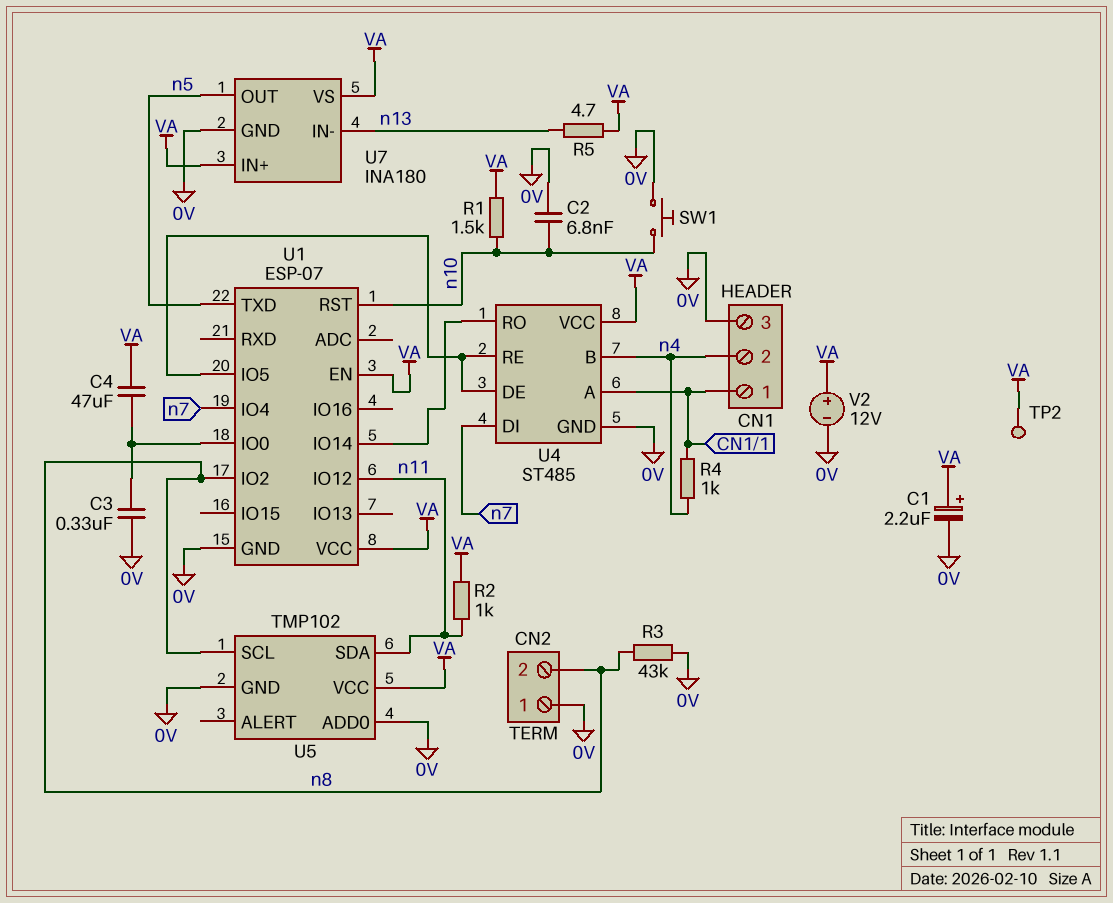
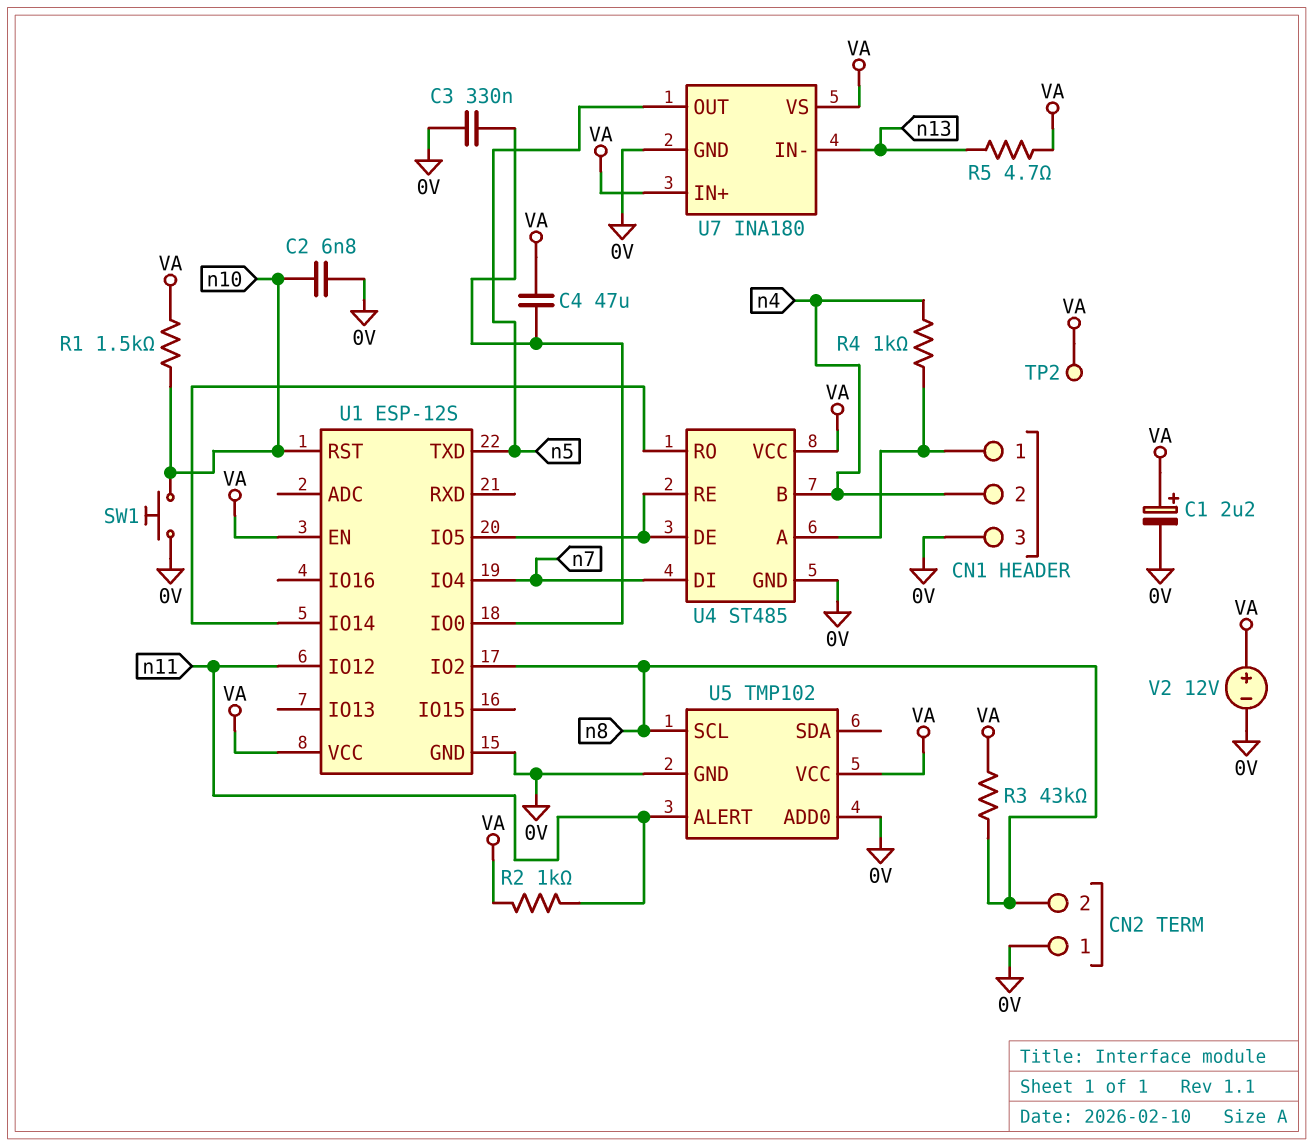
R3: 43k (0V, n8) -> 43k (VA, n8)
U1: ESP-07 -> ESP-12S
U5 pin ALERT: none -> n11
U5 pin SDA: n11 -> none

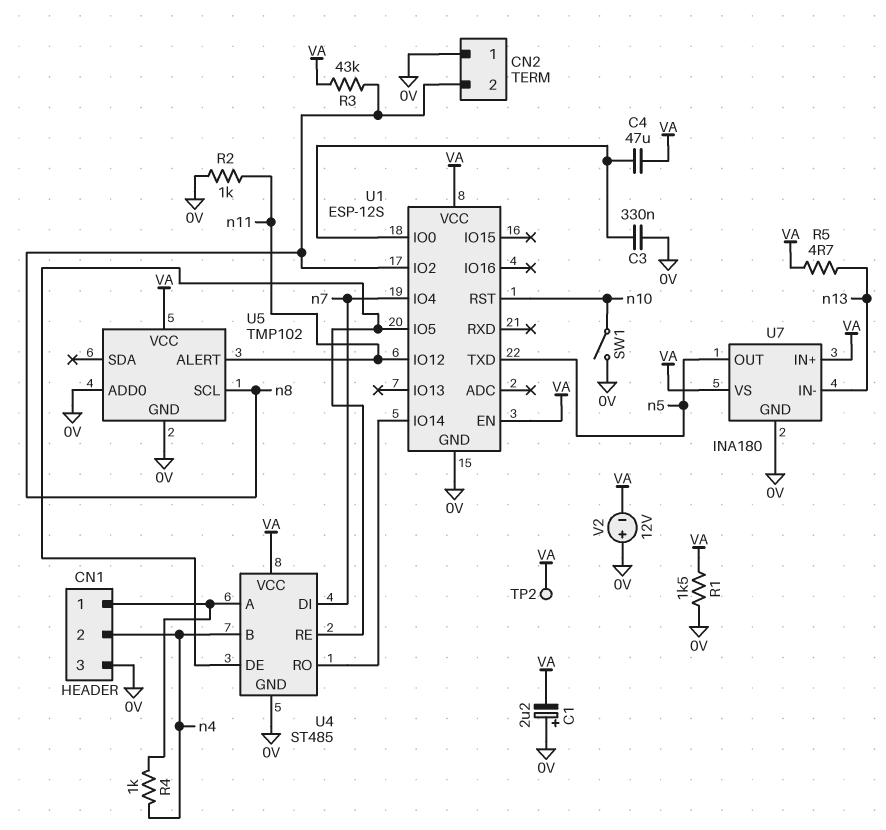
C1: 2.2uF (plus VA, minus 0V) -> 2.2uF (plus 0V, minus VA)
C2: 6.8nF (0V, n10) -> none
R1: 1.5k (VA, n10) -> 1.5k (0V, VA)
R2: 1k (VA, n11) -> 1k (0V, n11)
SW1: button (0V, n10) -> switch (0V, n10)
V2: 12V (plus VA, minus 0V) -> 12V (plus 0V, minus VA)

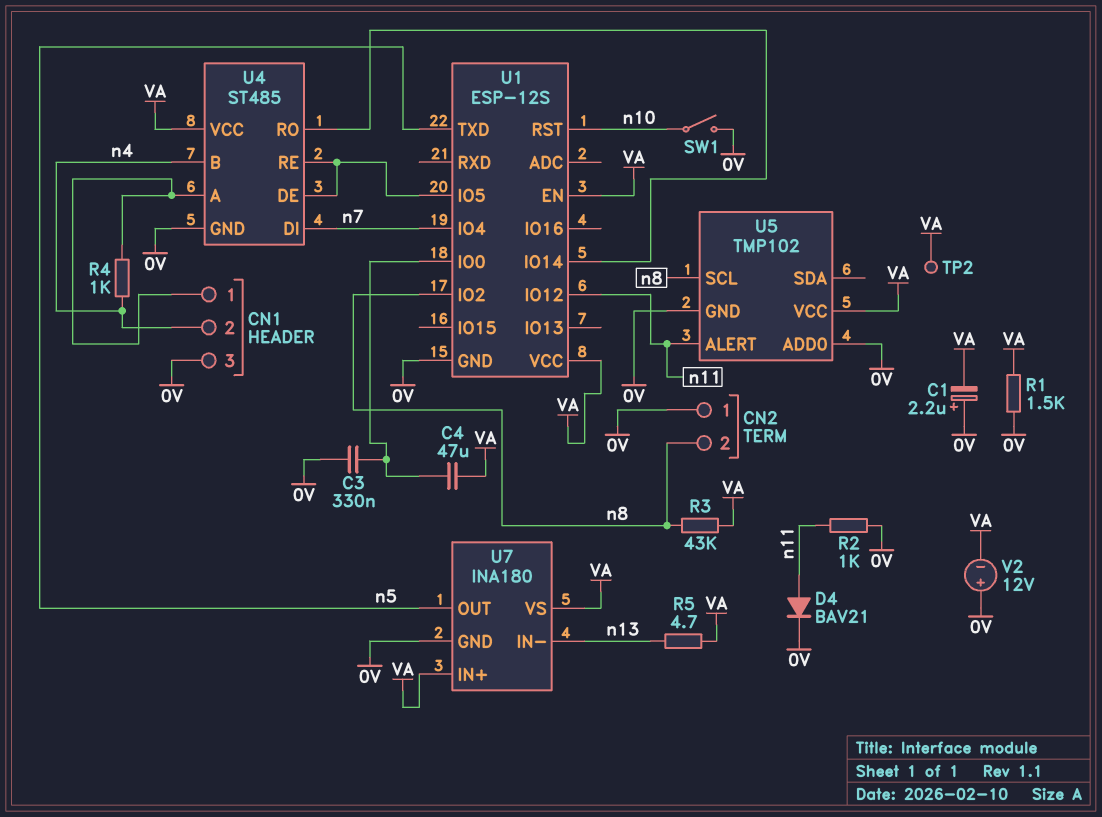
D4: none -> diode BAV21 (A n11, K 0V)

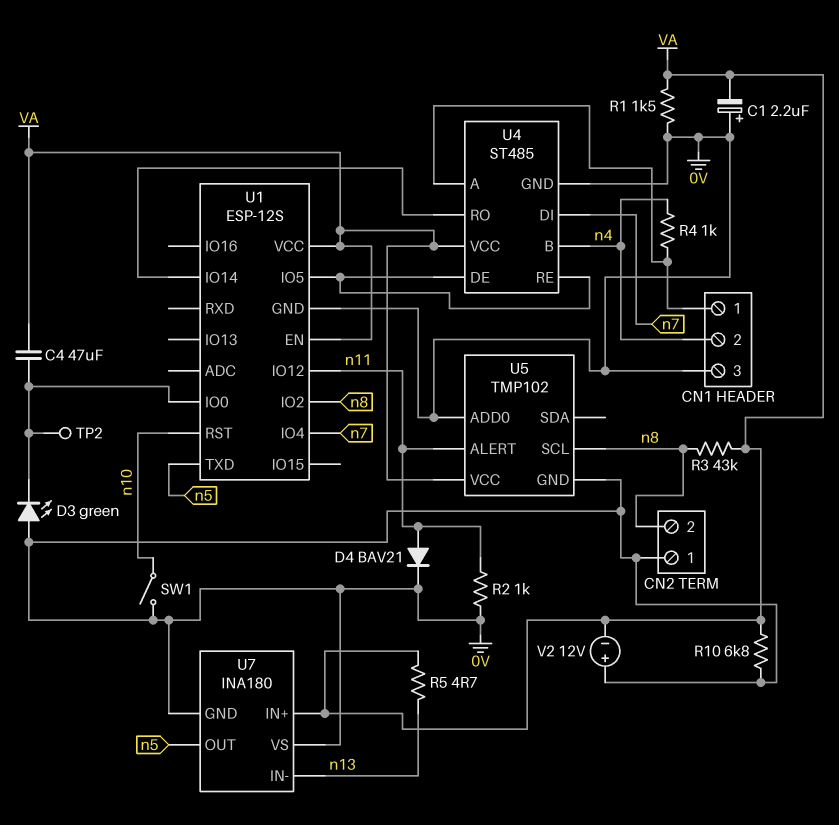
C3: 330nF (0V, U1/IO0) -> none
D3: none -> LED green (A 0V, K U1/IO0)
R10: none -> 6.8k (0V, VA)
TP2: test point (VA) -> test point (U1/IO0)
U7 pin VS: VA -> 0V

